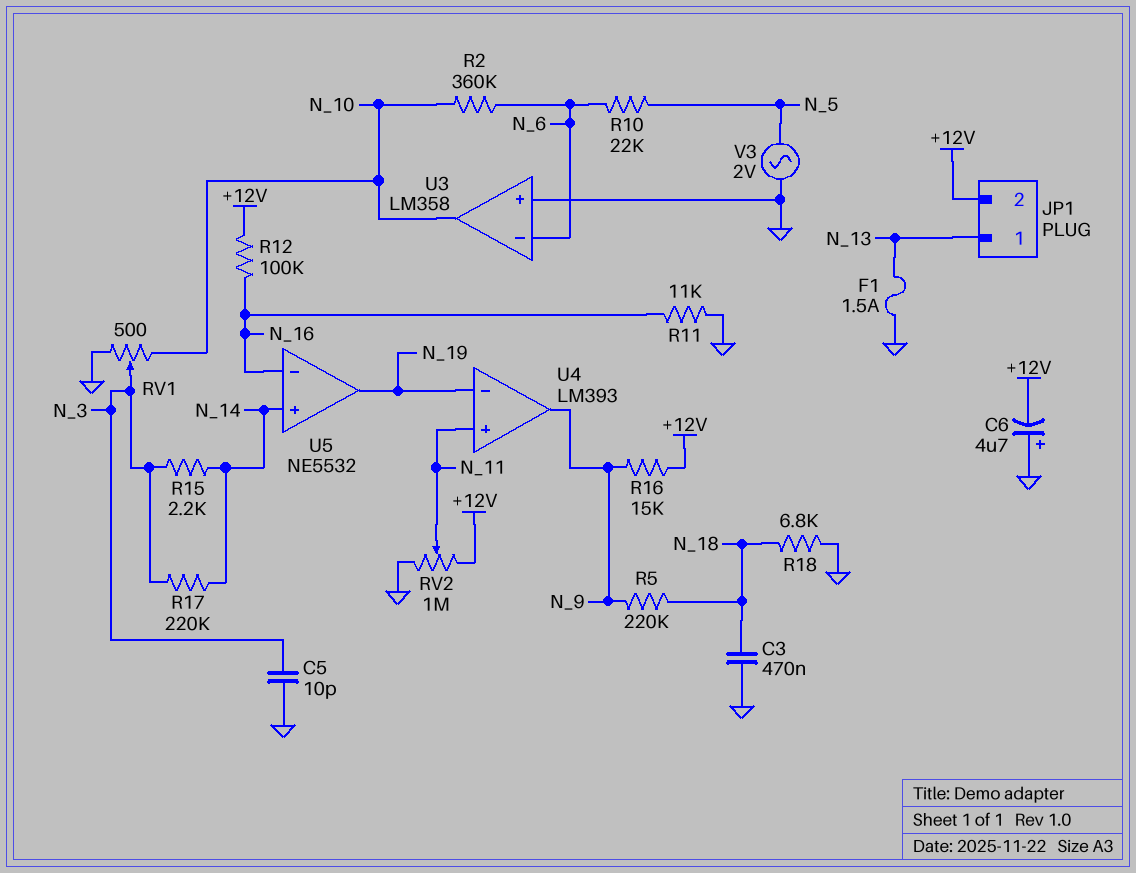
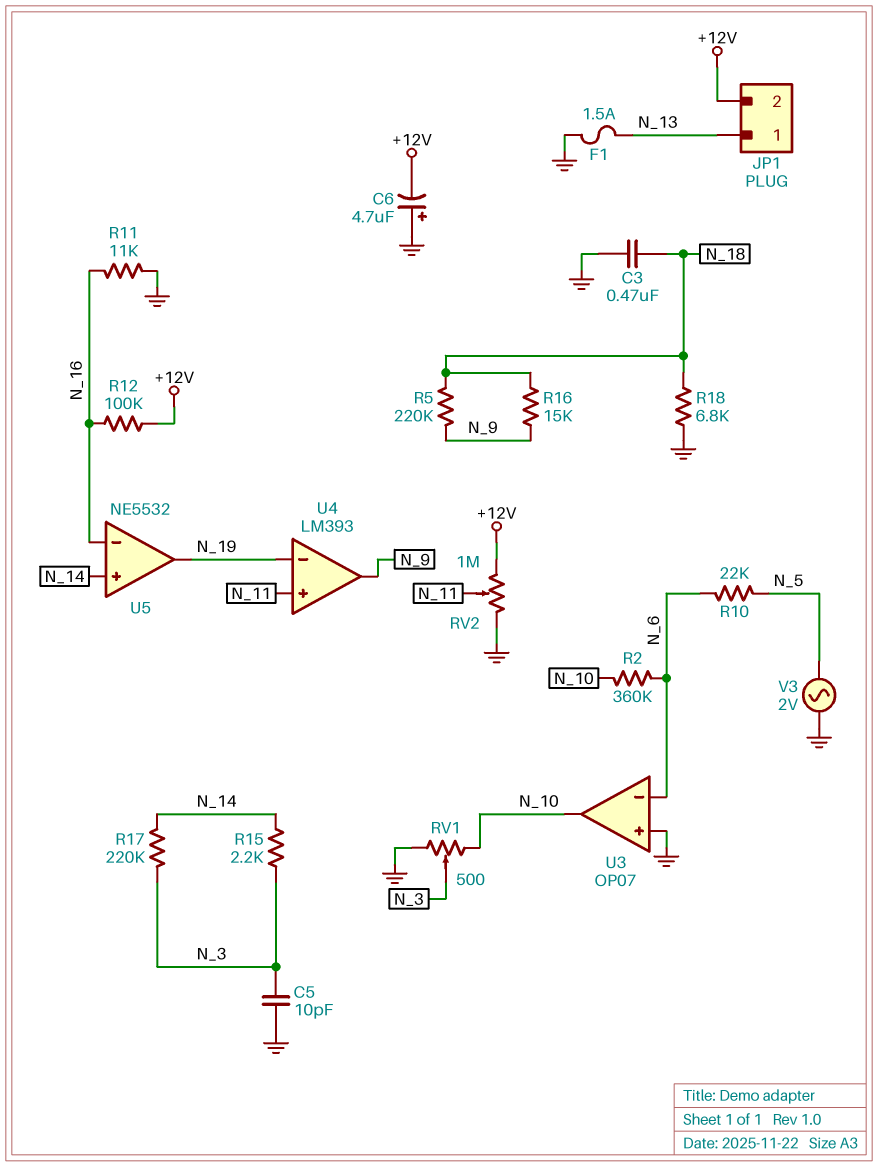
R16: 15k (+12V, N_9) -> 15k (N_9, N_18)
U3: LM358 -> OP07

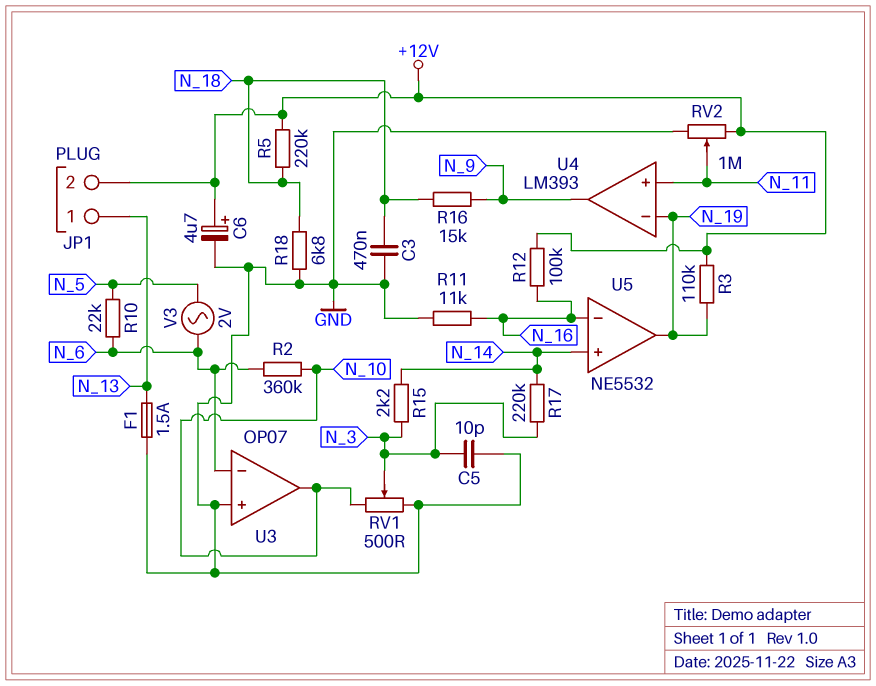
C6: 4.7uF (plus GND, minus +12V) -> 4.7uF (plus +12V, minus GND)
R3: none -> 110k (+12V, N_19)
R5: 220k (N_9, N_18) -> 220k (+12V, N_18)
V3: AC 2V (GND, N_5) -> AC 2V (N_5, N_6)

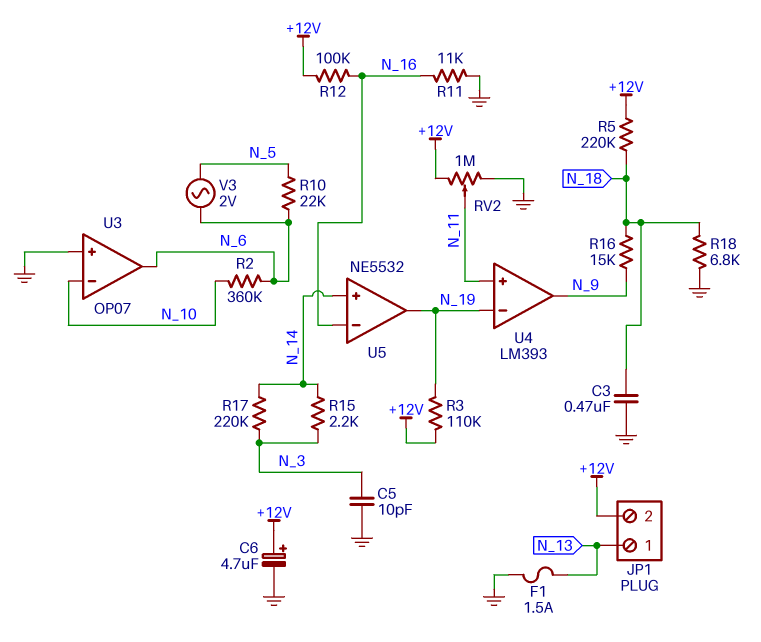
RV1: 500 (GND, N_10, wiper N_3) -> none
U3 pin in-: N_6 -> N_10
U3 pin out: N_10 -> N_6

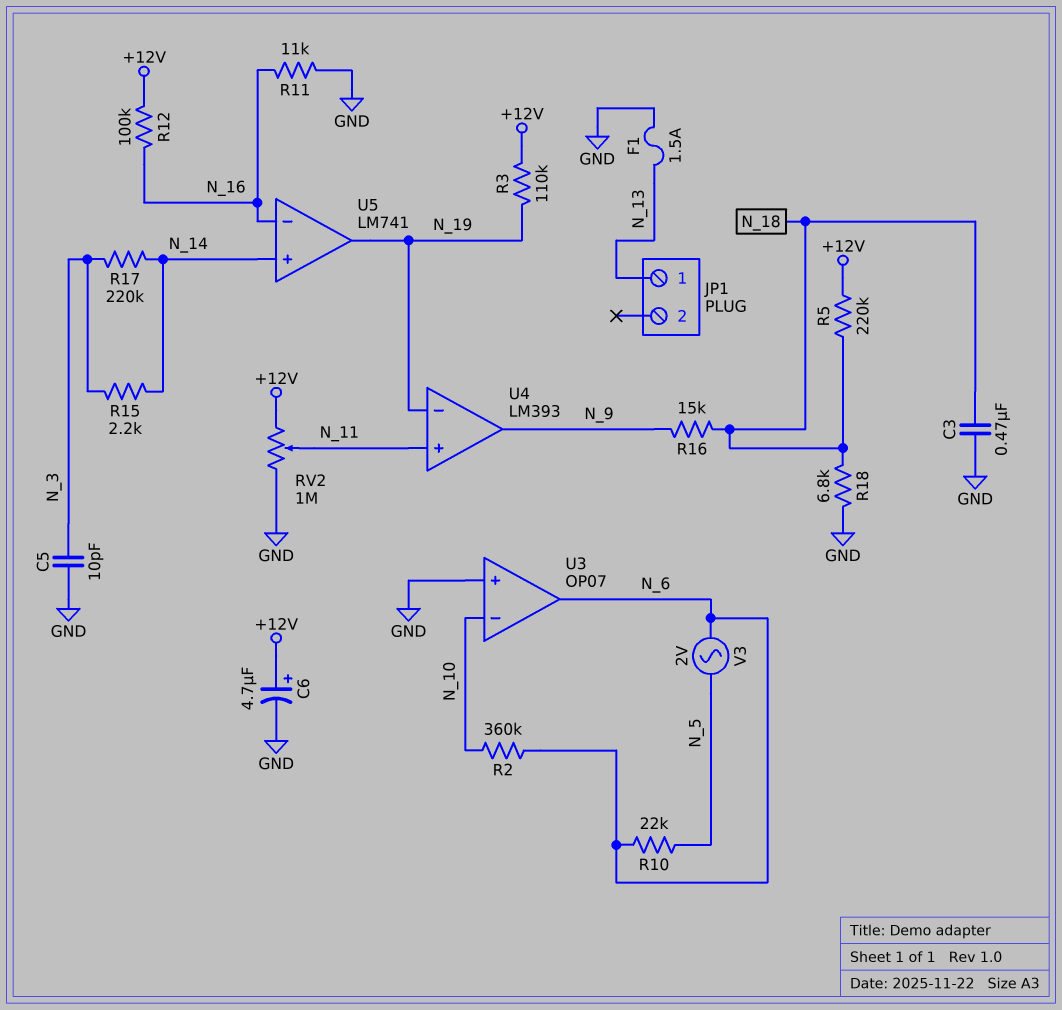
JP1 pin 2: +12V -> none
U5: NE5532 -> LM741

